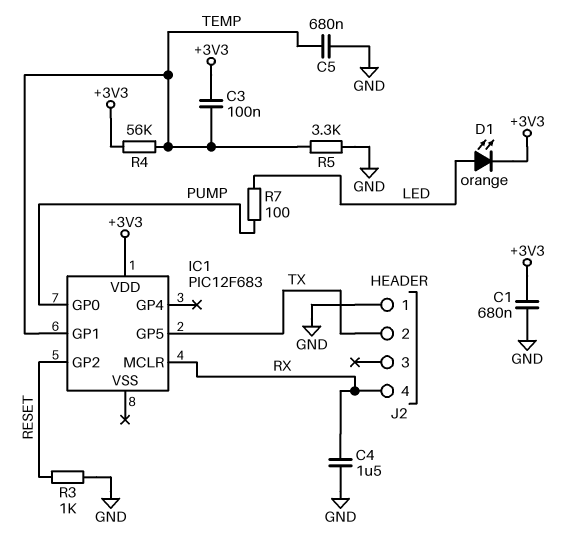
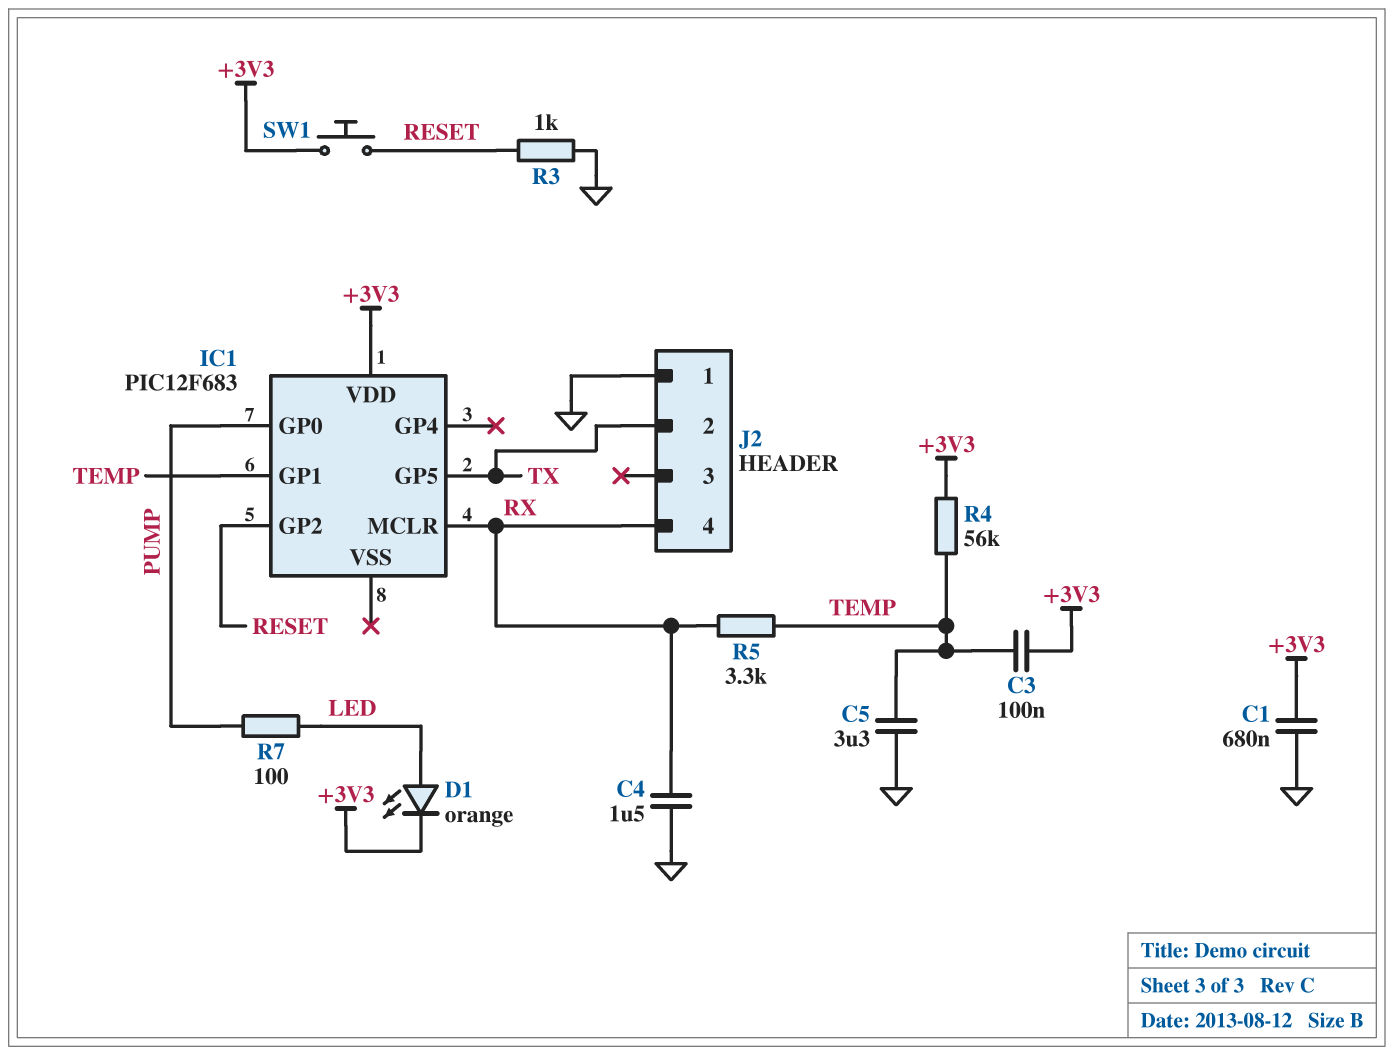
C5: 680nF (GND, TEMP) -> 3.3uF (GND, TEMP)
R5: 3.3k (GND, TEMP) -> 3.3k (RX, TEMP)
SW1: none -> button (+3V3, RESET)

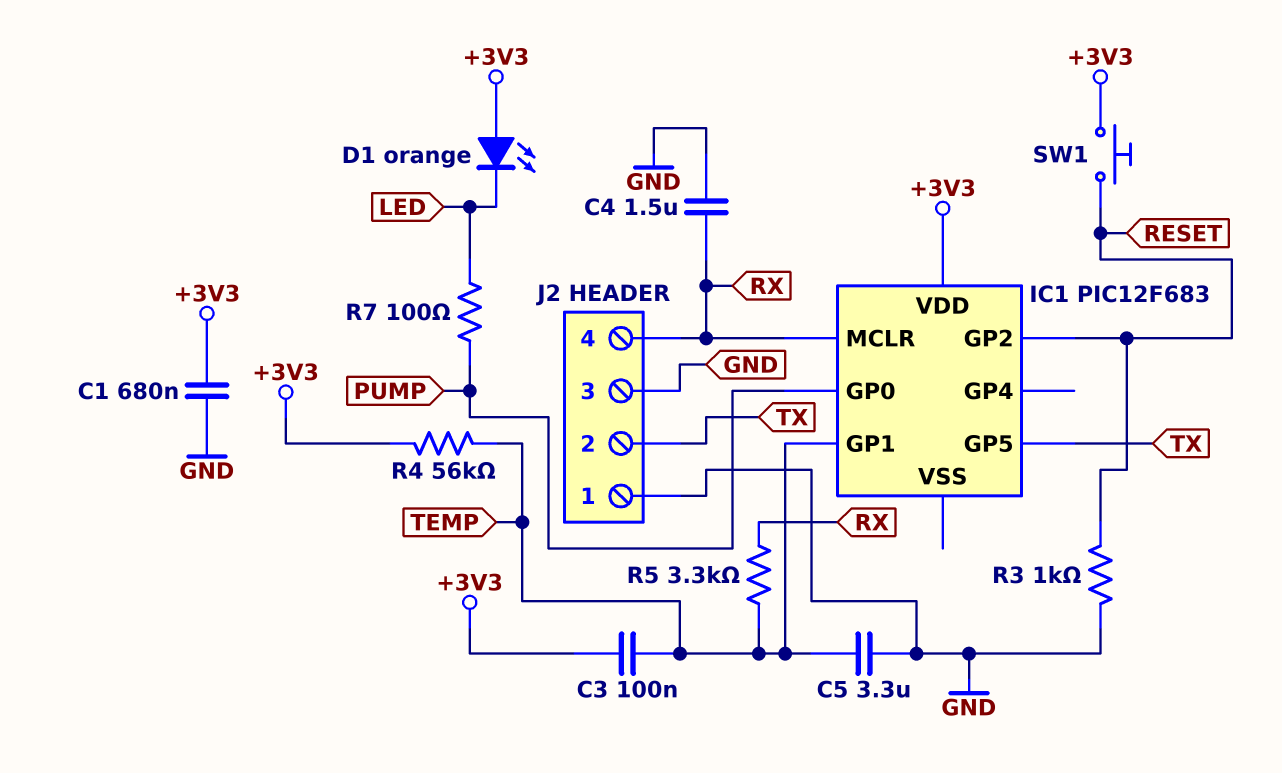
D1: LED orange (A LED, K +3V3) -> LED orange (A +3V3, K LED)
J2 pin 3: none -> GND

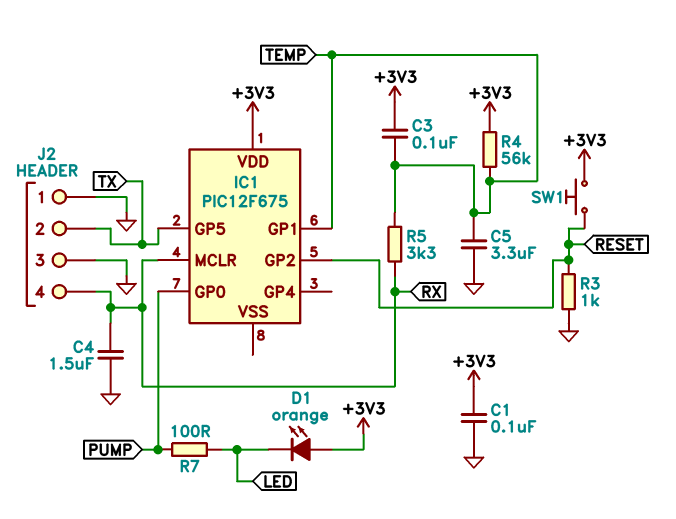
C1: 680nF (+3V3, GND) -> 100nF (+3V3, GND)
IC1: PIC12F683 -> PIC12F675

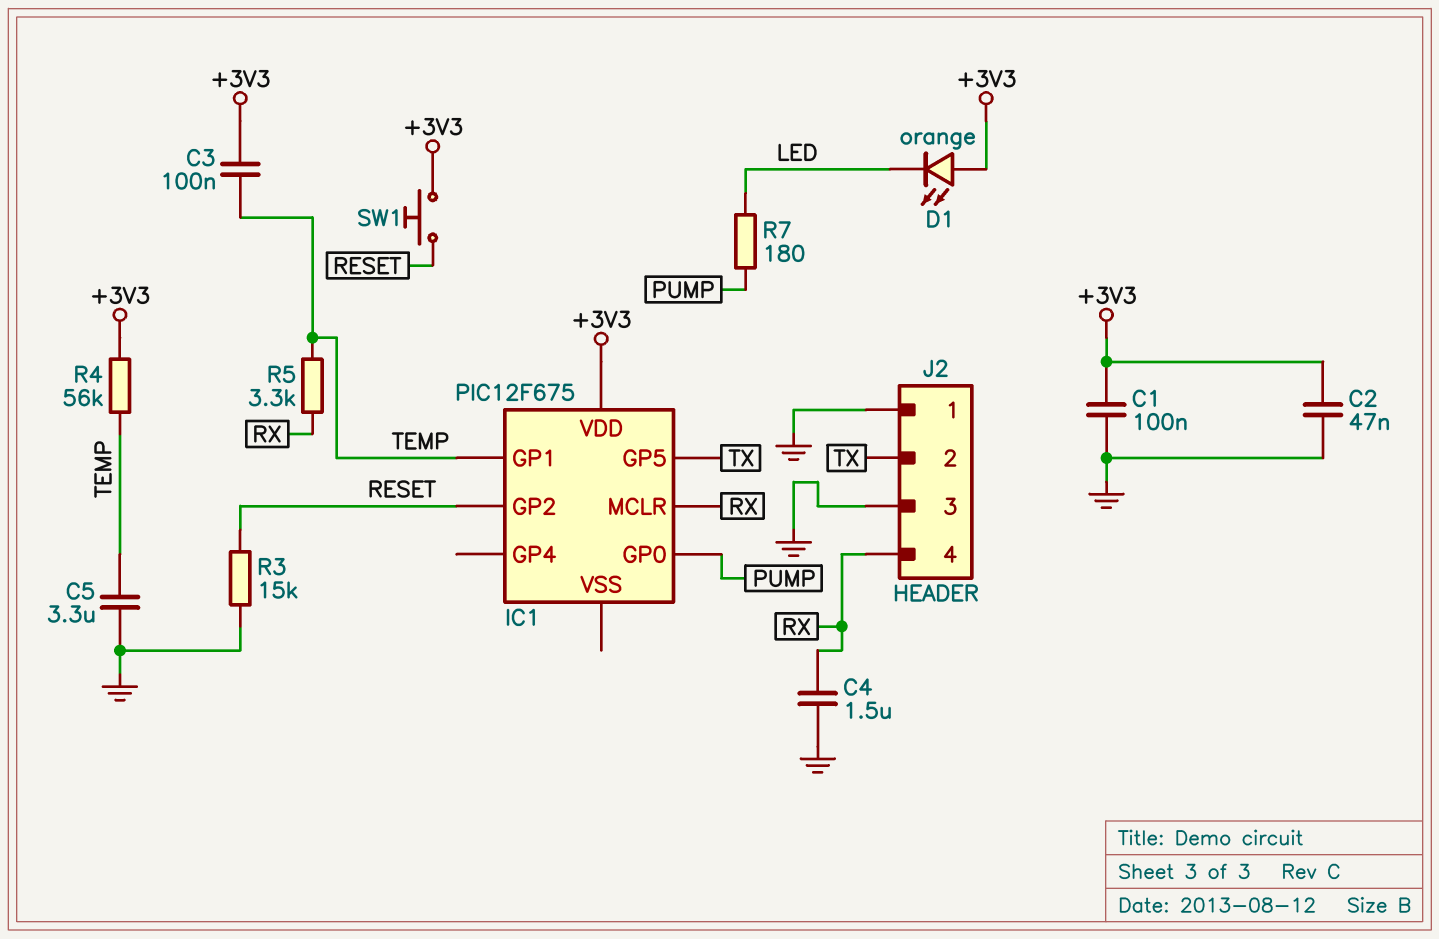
C2: none -> 47nF (+3V3, GND)
R3: 1k (GND, RESET) -> 15k (GND, RESET)
R7: 100 (LED, PUMP) -> 180 (LED, PUMP)

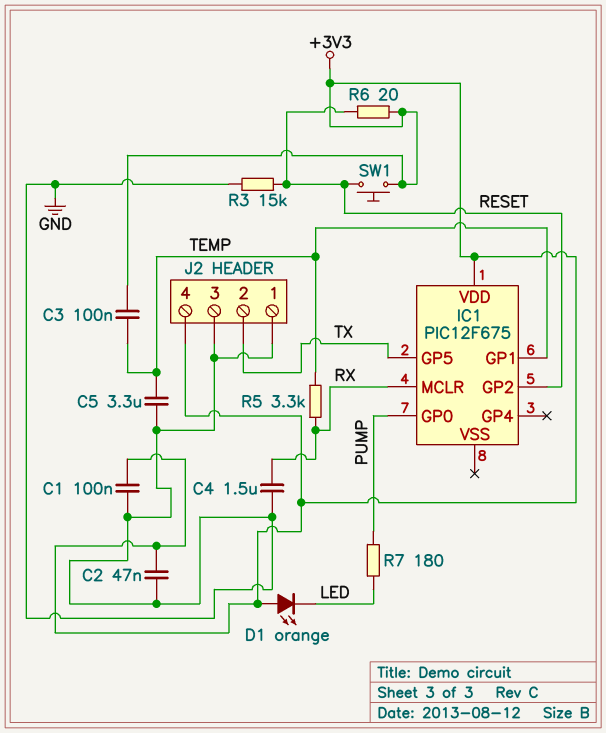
J2 pin 4: RX -> +3V3
R4: 56k (+3V3, TEMP) -> none
R6: none -> 20 (+3V3, RESET)

